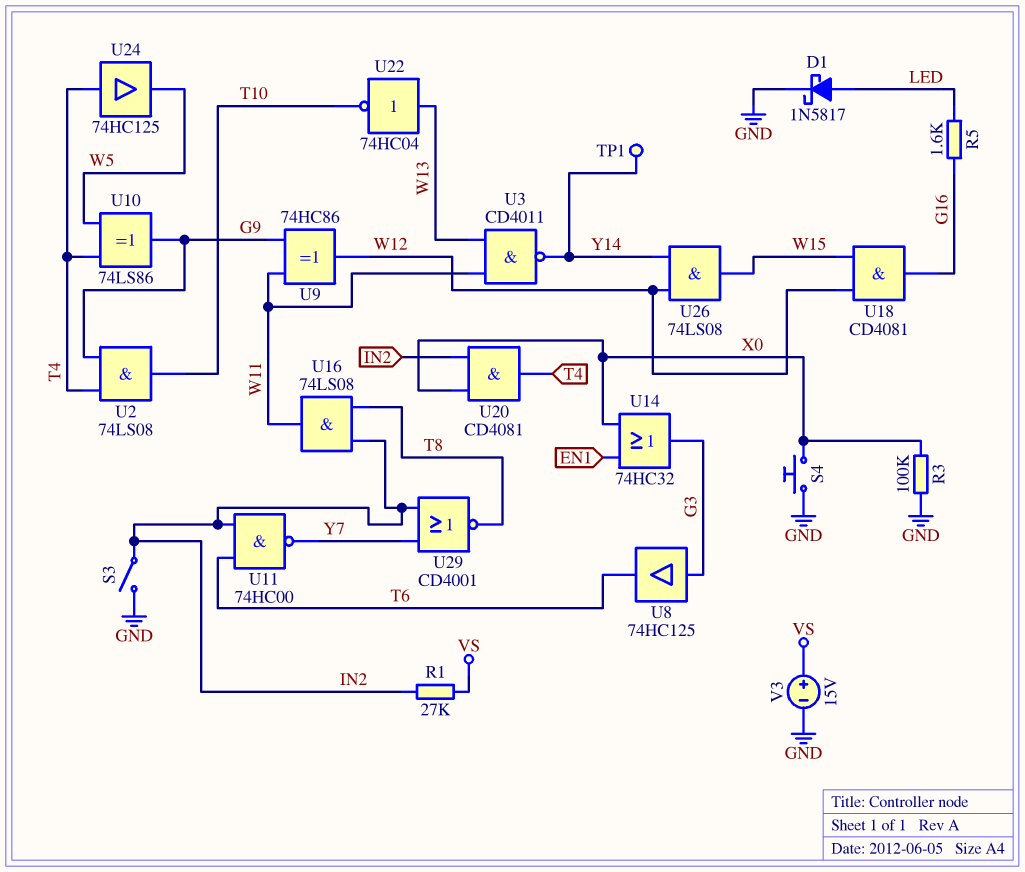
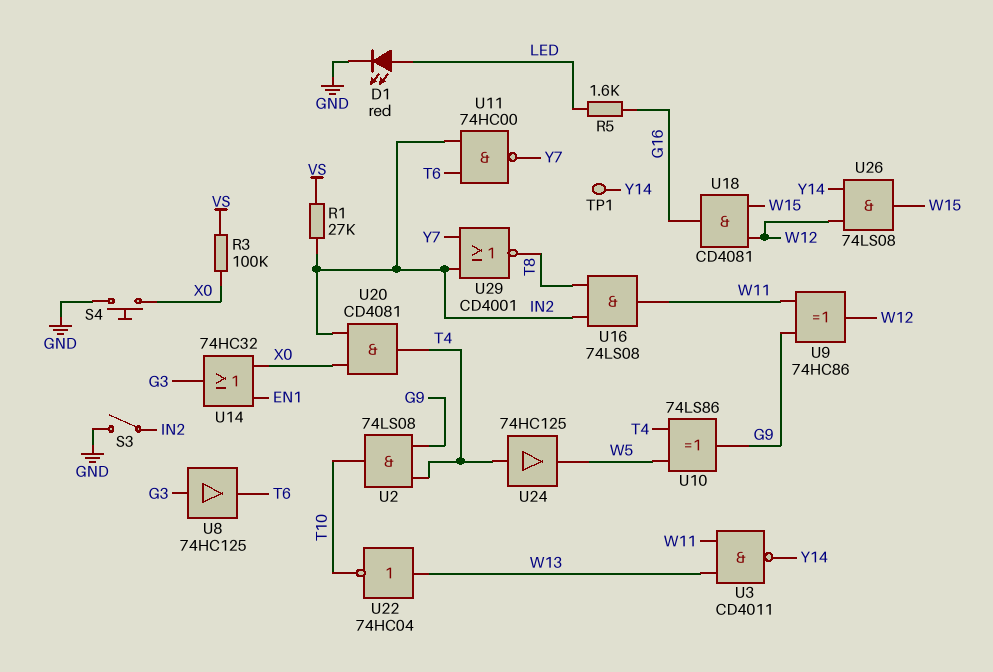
D1: schottky 1N5817 (A LED, K GND) -> LED red (A LED, K GND)
R3: 100k (GND, X0) -> 100k (VS, X0)
V3: 15V (plus VS, minus GND) -> none

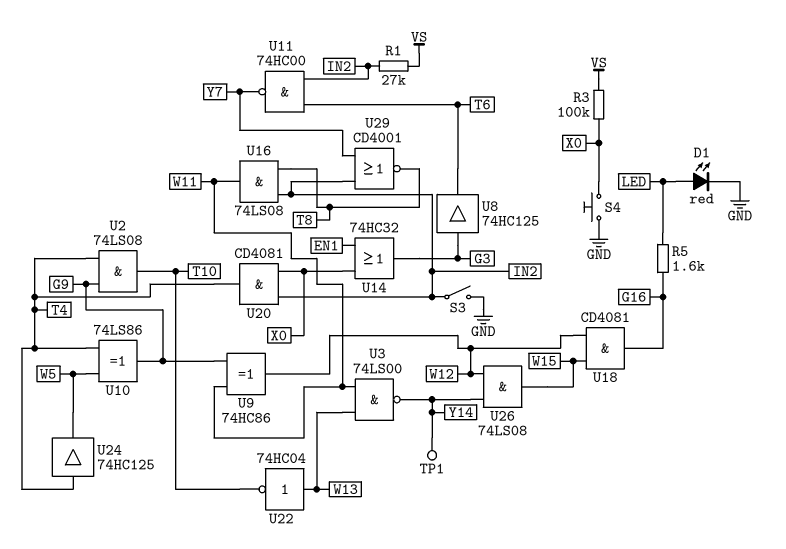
U3: NAND CD4011 (in W11, in W13, out Y14) -> NAND 74LS00 (in W11, in W13, out Y14)

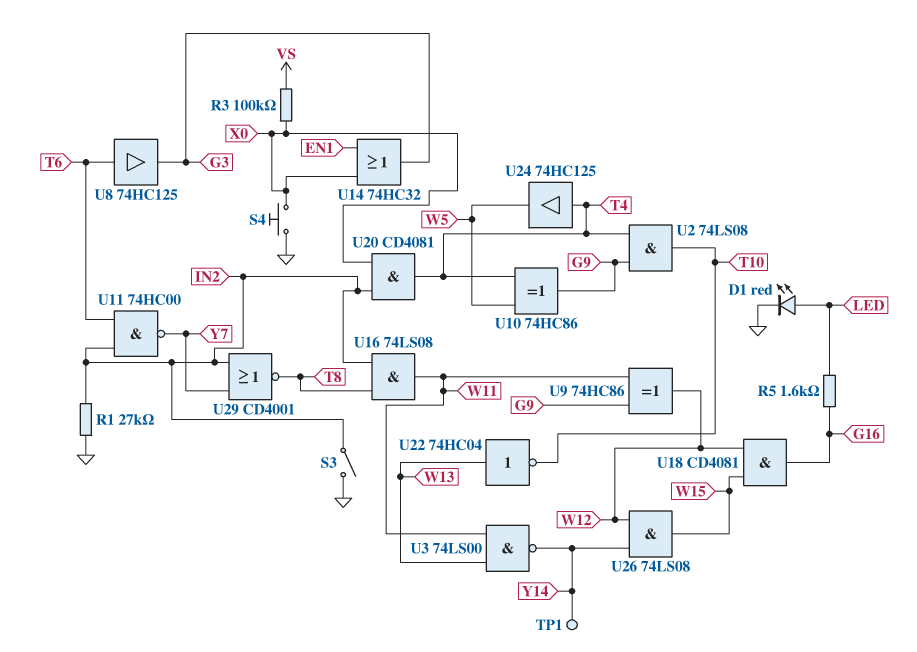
R1: 27k (IN2, VS) -> 27k (GND, IN2)
U8: buffer 74HC125 (in G3, out T6) -> buffer 74HC125 (in T6, out G3)
U10: XOR 74LS86 (in T4, in W5, out G9) -> XOR 74HC86 (in T4, in W5, out G9)

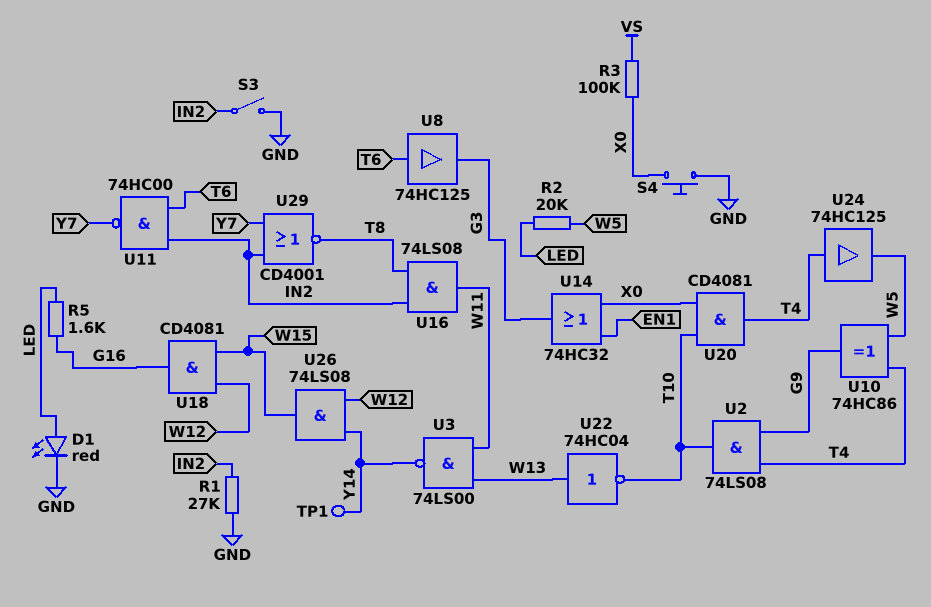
R2: none -> 20k (LED, W5)
U9: XOR 74HC86 (in G9, in W11, out W12) -> none
U20: AND CD4081 (in IN2, in X0, out T4) -> AND CD4081 (in T10, in X0, out T4)

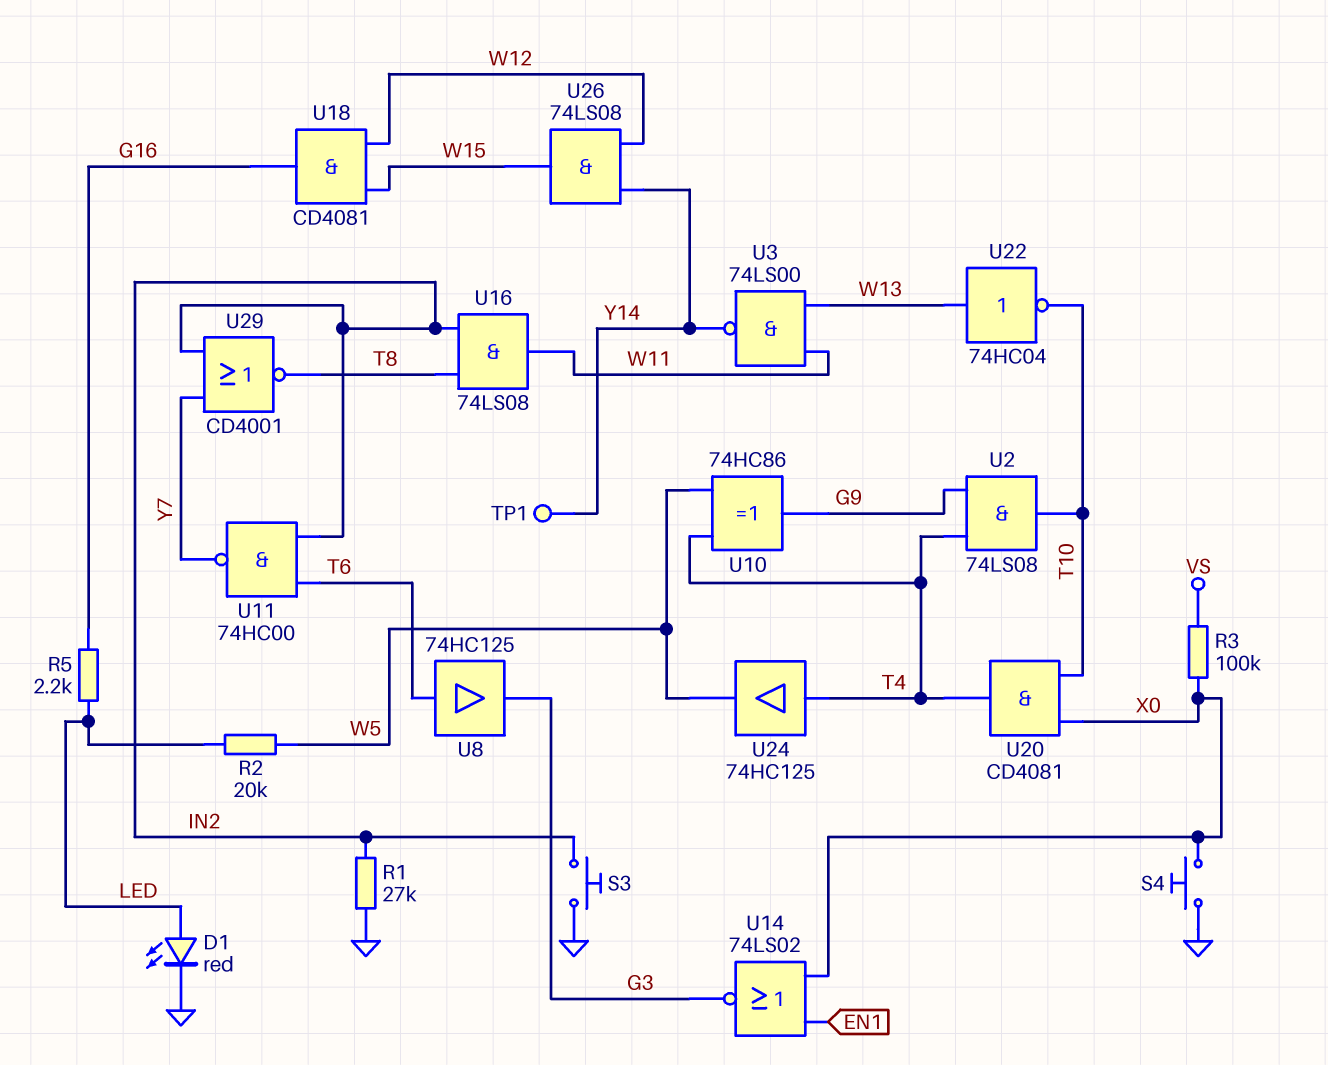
R5: 1.6k (G16, LED) -> 2.2k (G16, LED)
S3: switch (GND, IN2) -> button (GND, IN2)
U14: OR 74HC32 (in EN1, in X0, out G3) -> NOR 74LS02 (in EN1, in X0, out G3)

